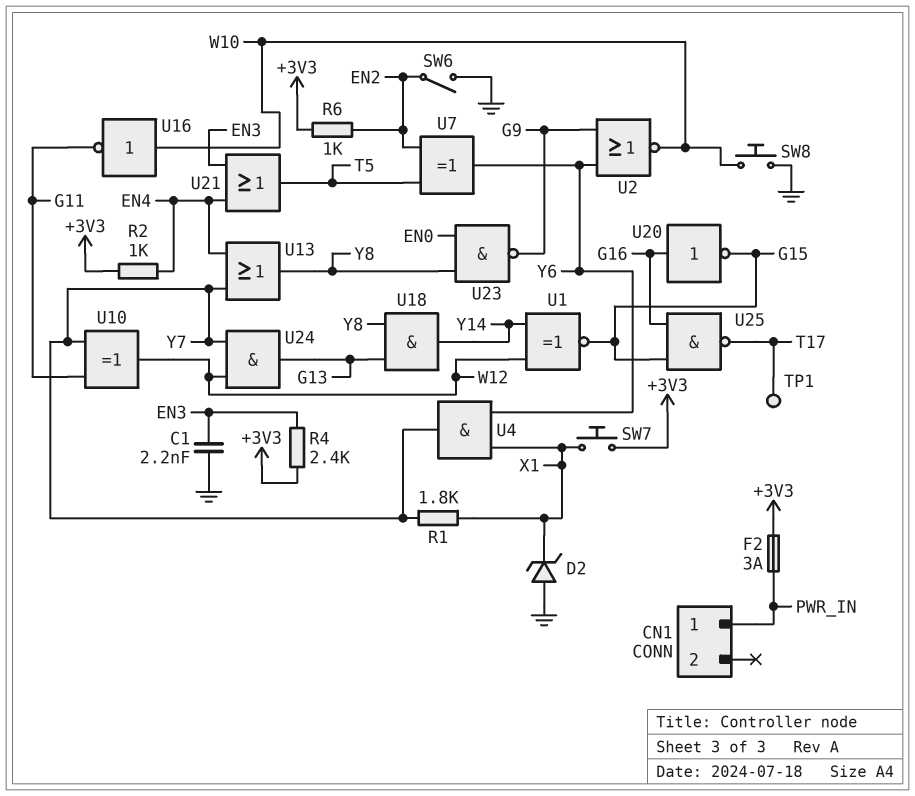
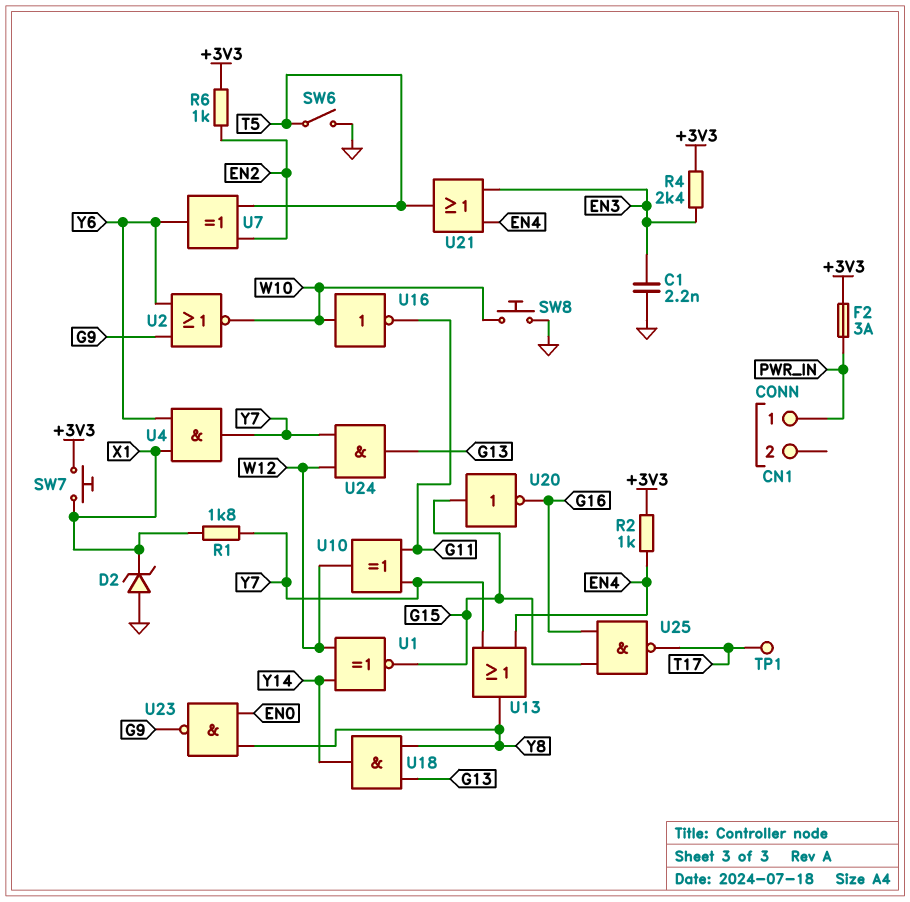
SW6: switch (EN2, GND) -> switch (GND, T5)
U20: NOT (in G16, out G15) -> NOT (in G15, out G16)

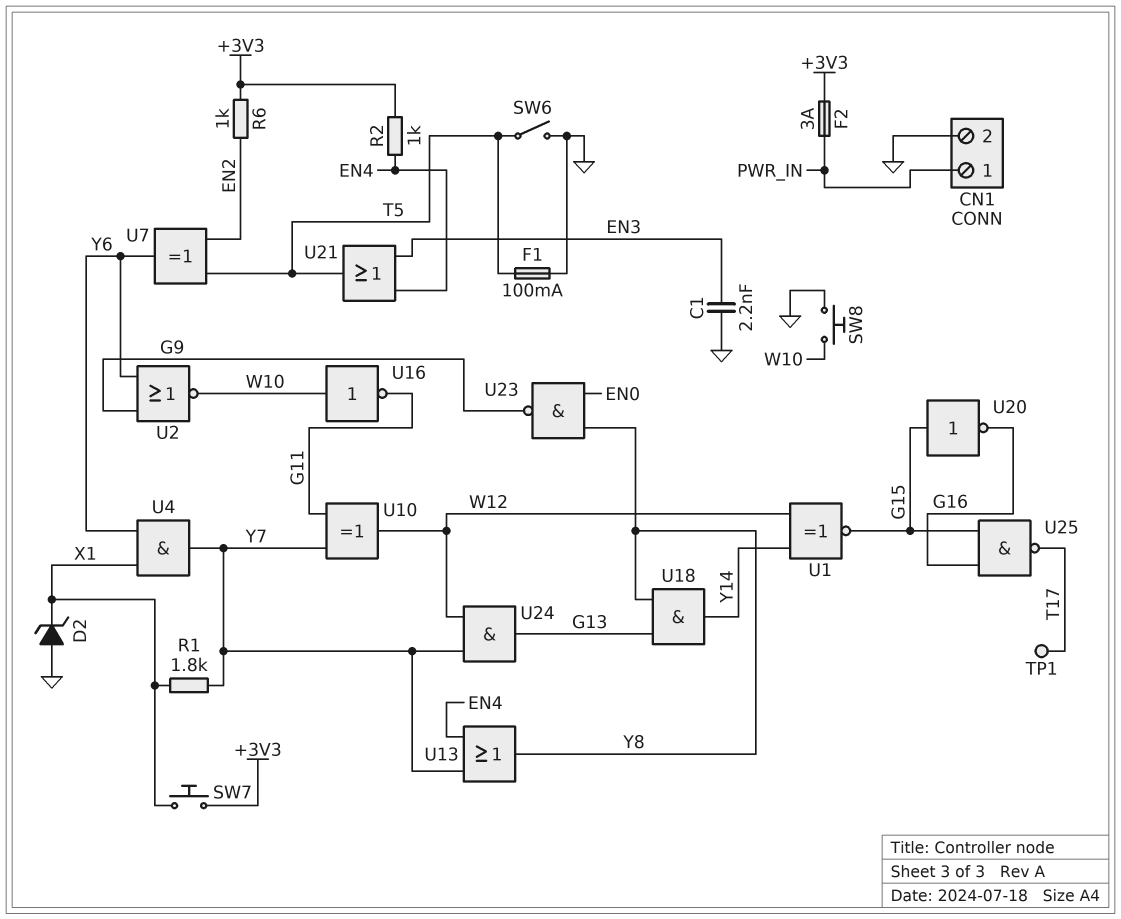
CN1 pin 2: none -> GND
F1: none -> 100mA (GND, T5)
R4: 2.4k (+3V3, EN3) -> none

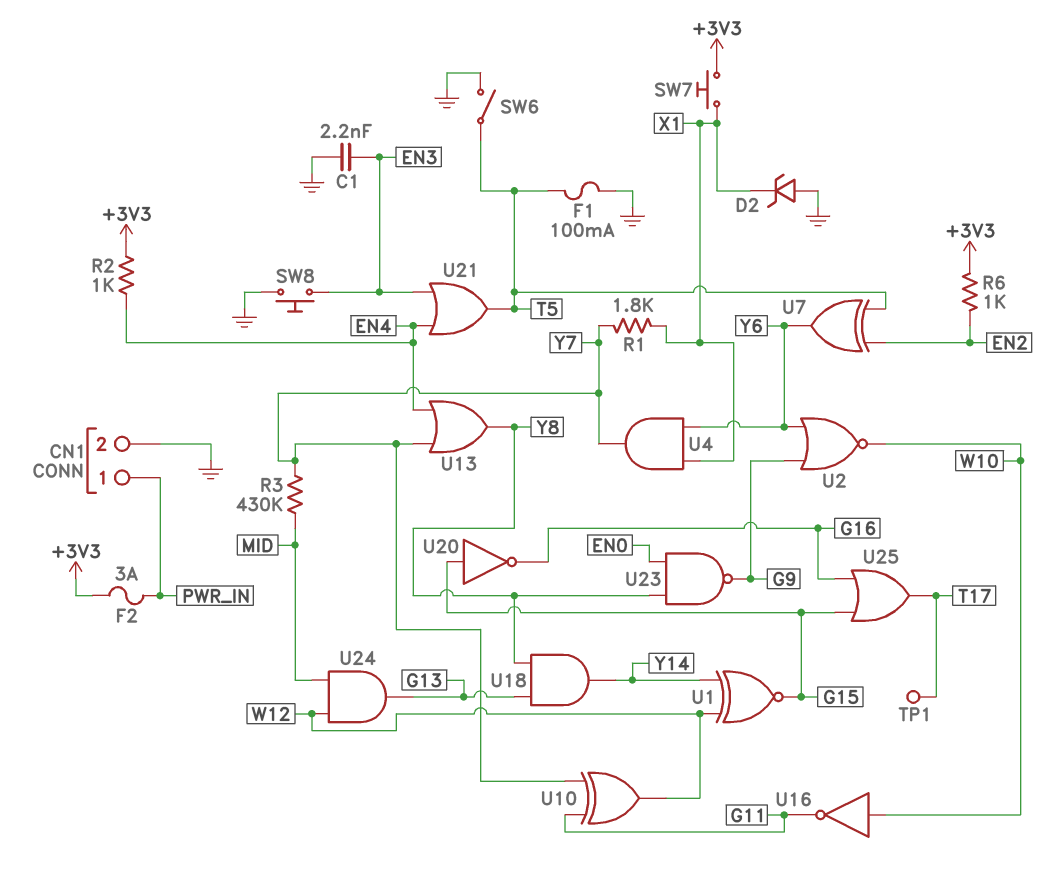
R3: none -> 430k (MID, Y7)
SW8: button (GND, W10) -> button (EN3, GND)
U24: AND (in W12, in Y7, out G13) -> AND (in MID, in W12, out G13)
U25: NAND (in G15, in G16, out T17) -> OR (in G15, in G16, out T17)

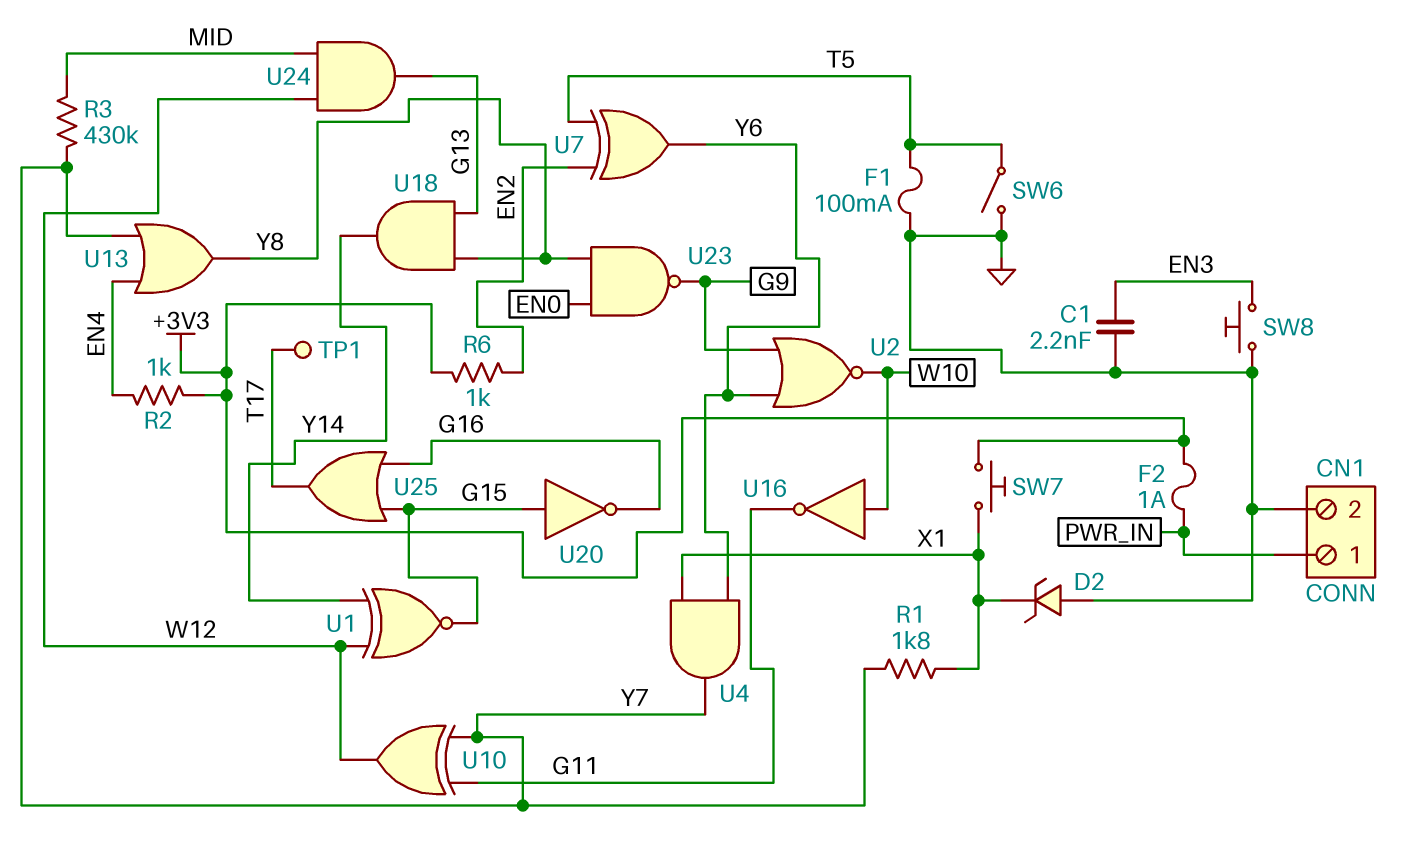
F2: 3A (+3V3, PWR_IN) -> 1A (+3V3, PWR_IN)
U21: OR (in EN3, in EN4, out T5) -> none

